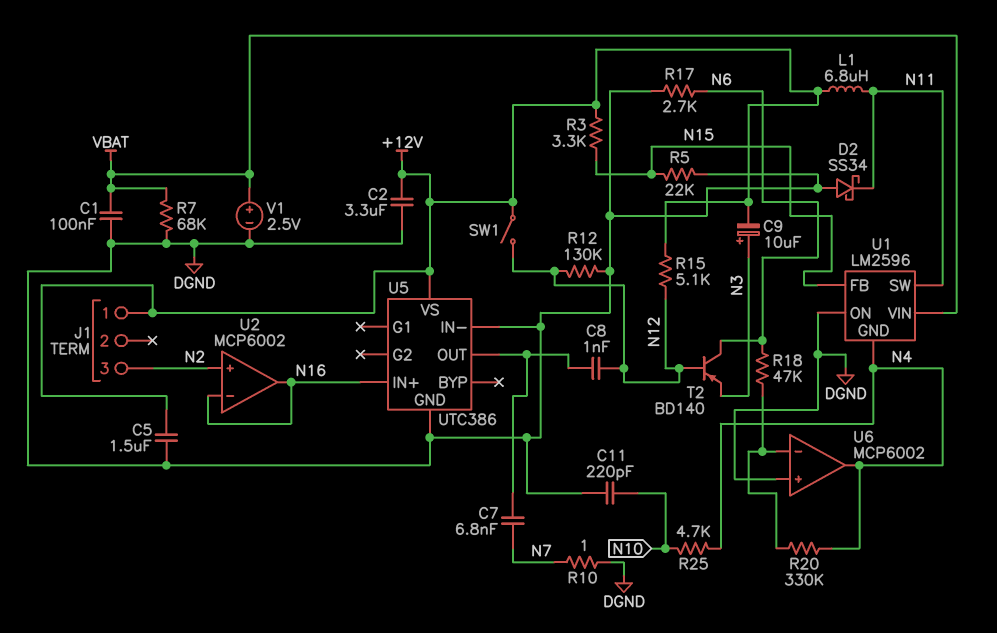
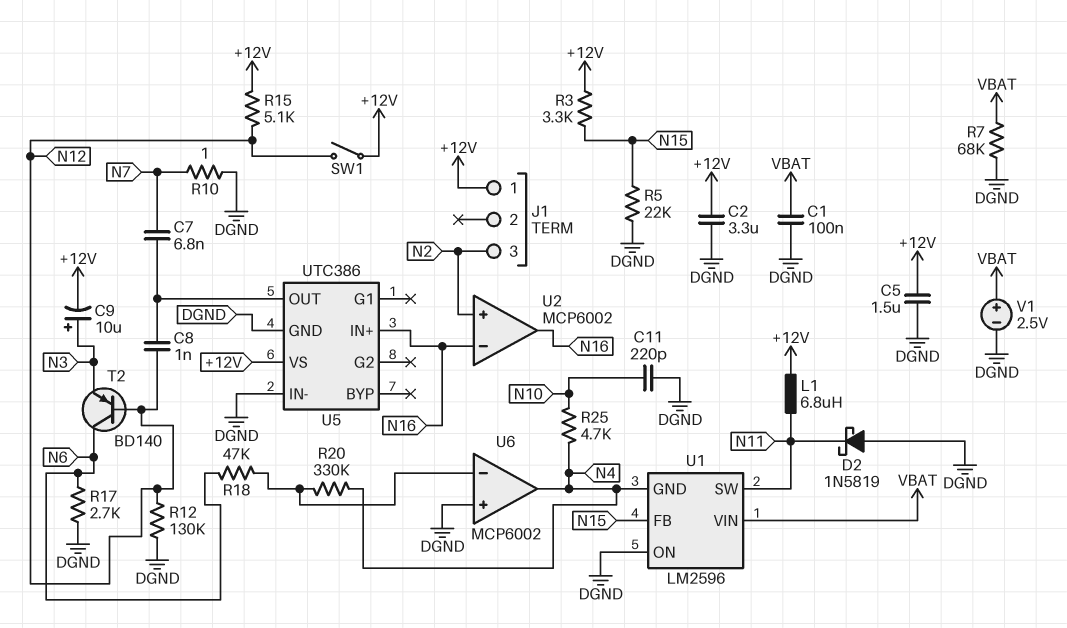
D2: schottky SS34 (A DGND, K N11) -> schottky 1N5819 (A DGND, K N11)

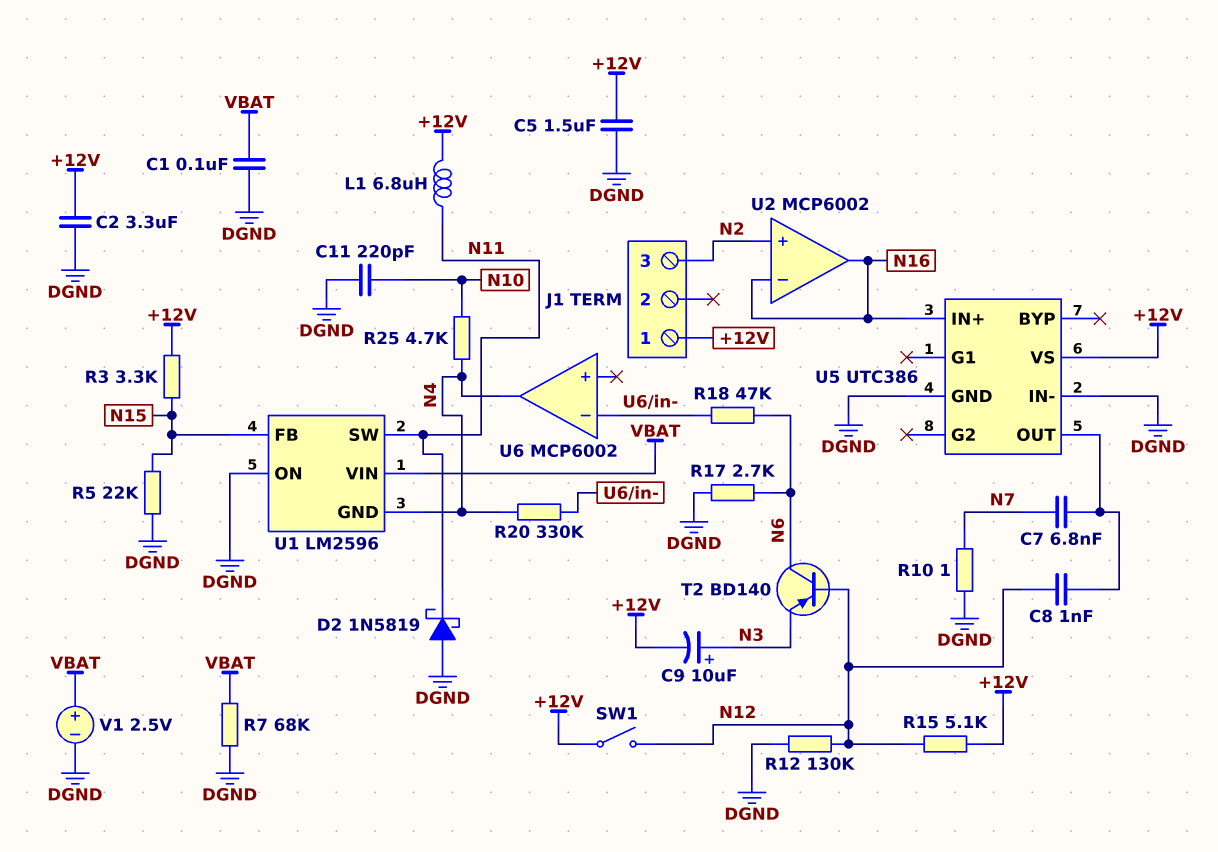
U6 pin in+: DGND -> none

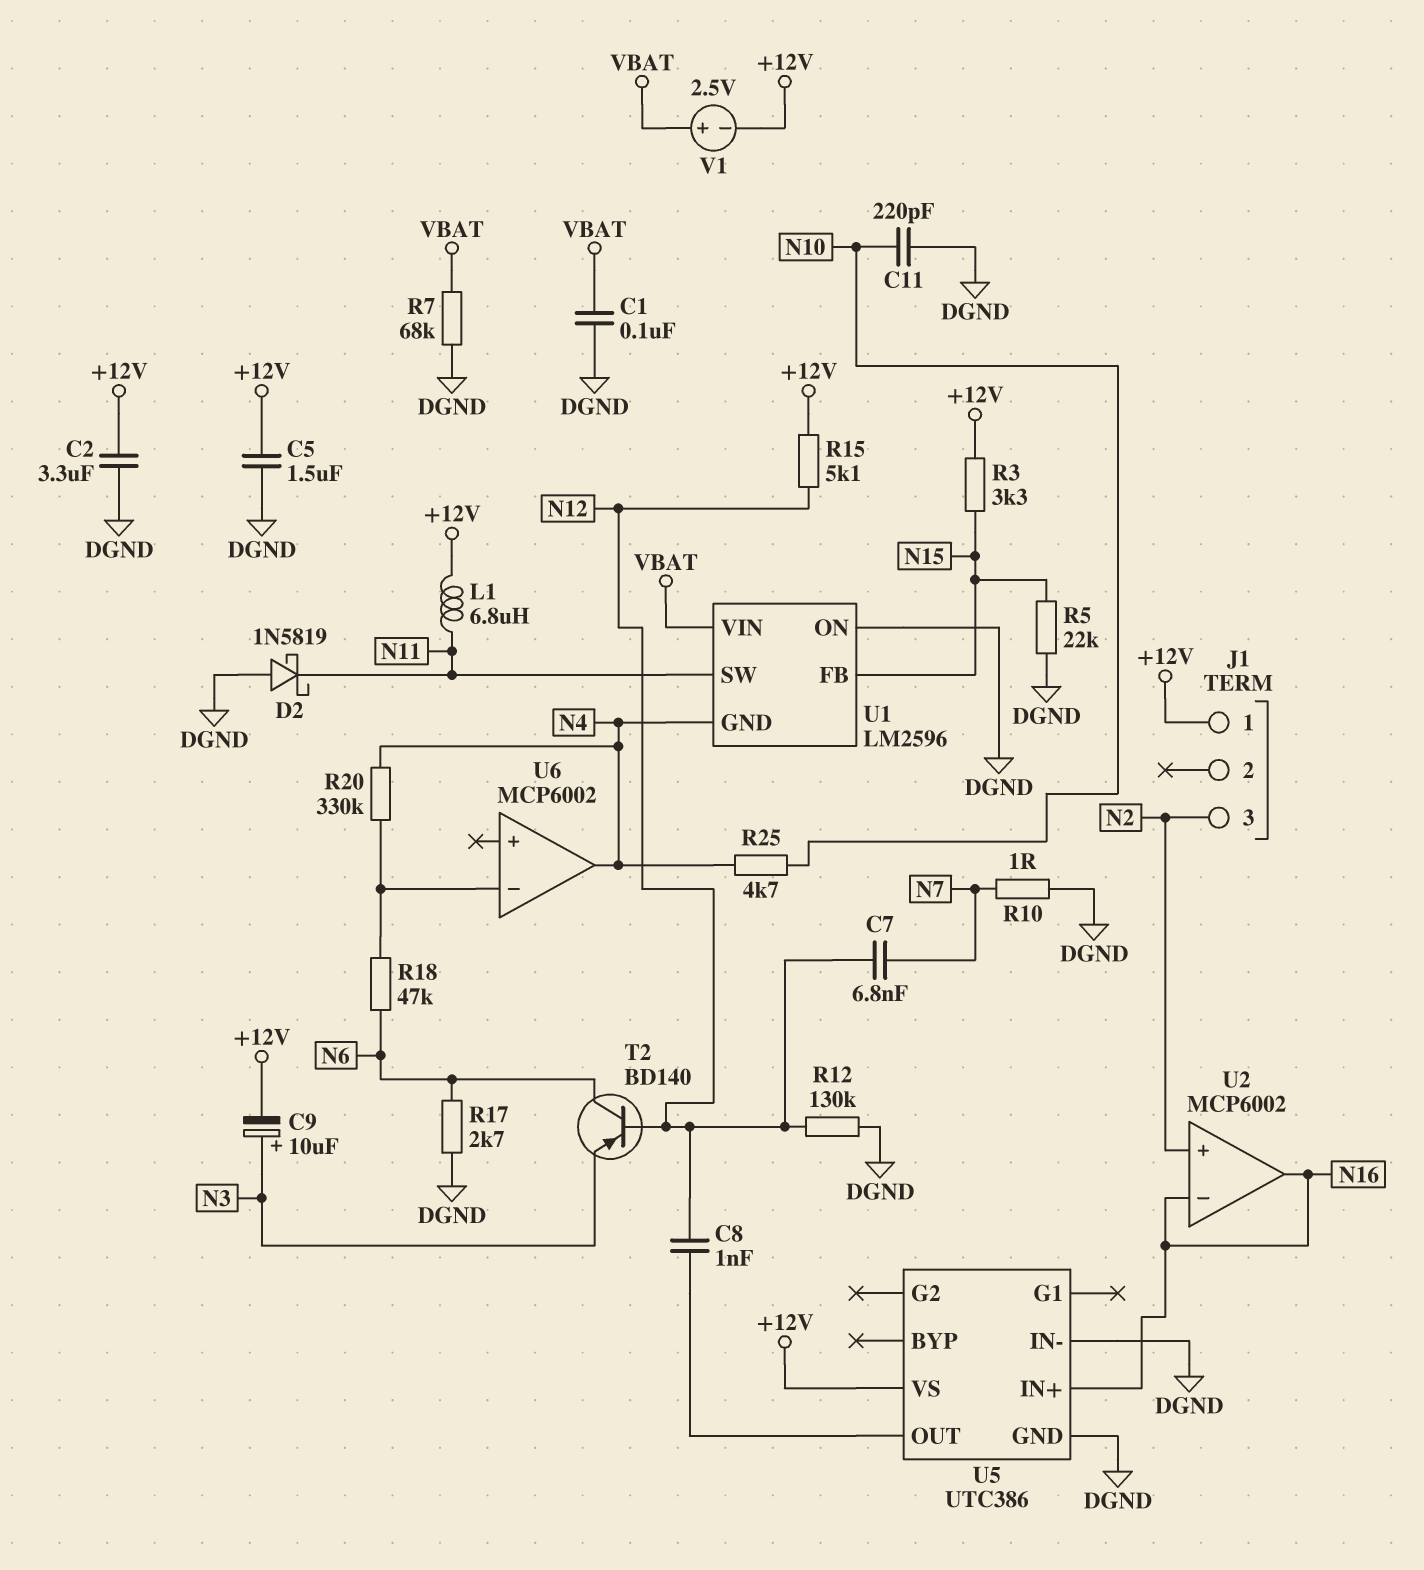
C7: 6.8nF (N7, U5/OUT) -> 6.8nF (N7, N12)
SW1: switch (+12V, N12) -> none
V1: 2.5V (plus VBAT, minus DGND) -> 2.5V (plus VBAT, minus +12V)

